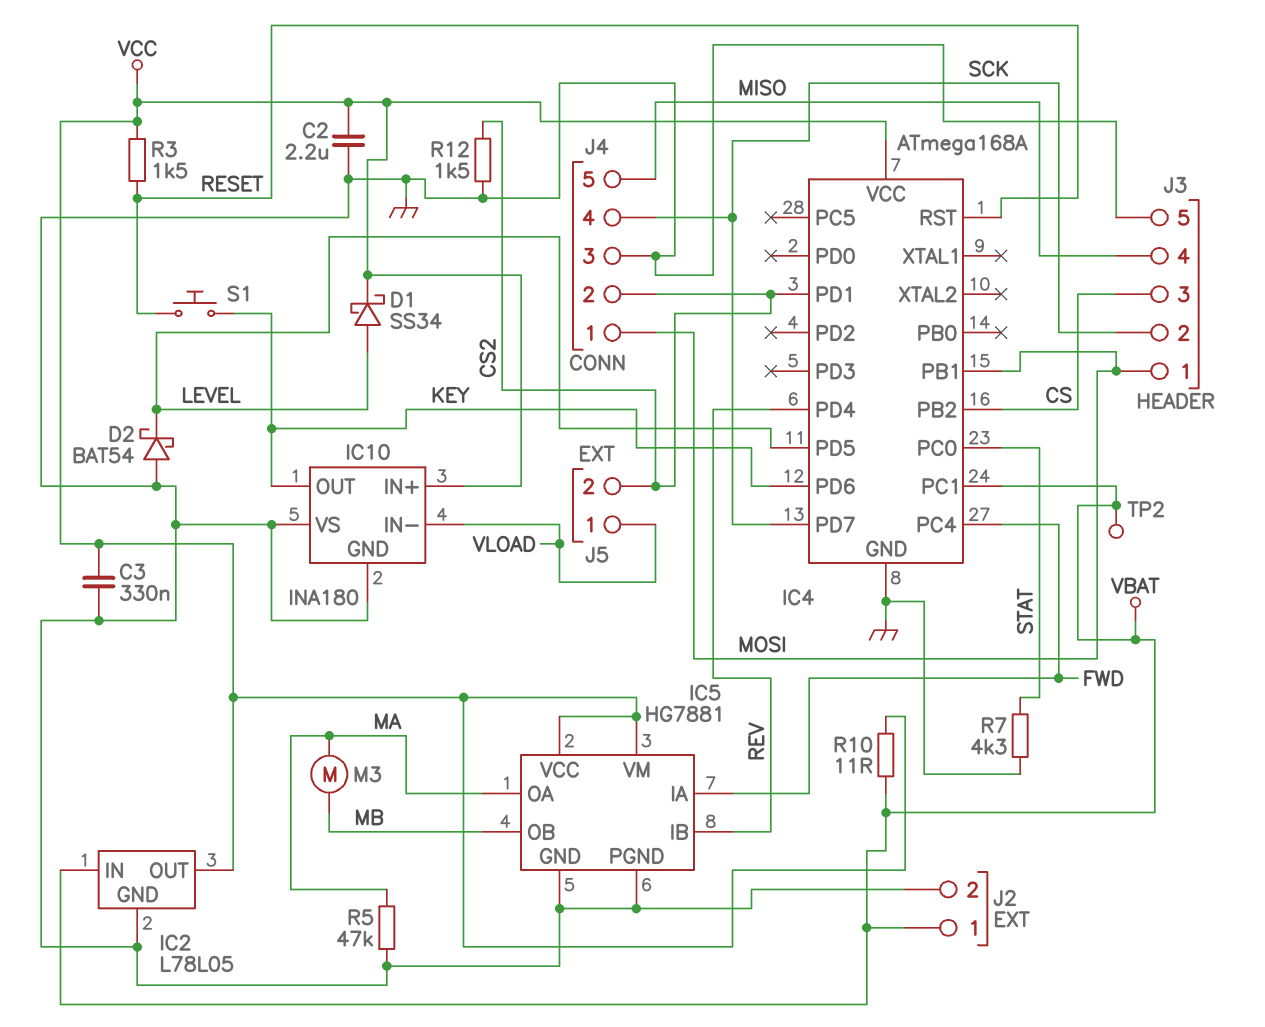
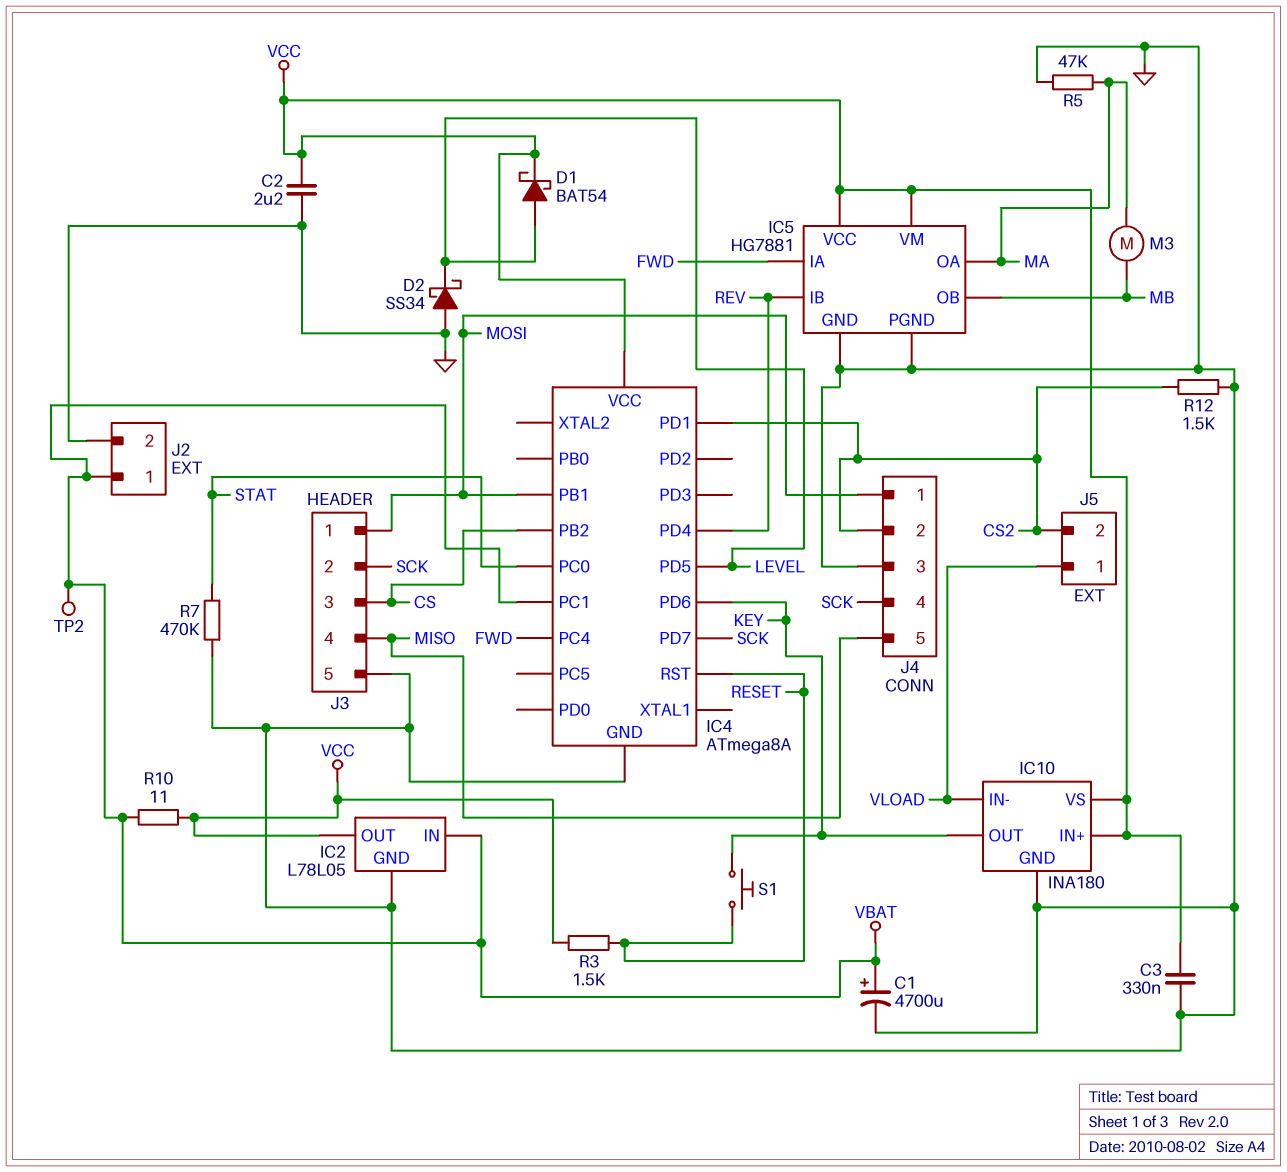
C1: none -> 4700uF (plus VBAT, minus GND)
D1: schottky SS34 (A LEVEL, K VCC) -> schottky BAT54 (A LEVEL, K VCC)
D2: schottky BAT54 (A GND, K LEVEL) -> schottky SS34 (A GND, K LEVEL)
IC4: ATmega168A -> ATmega8A
IC10 pin VS: GND -> VCC
R7: 4.3k (GND, STAT) -> 470k (GND, STAT)

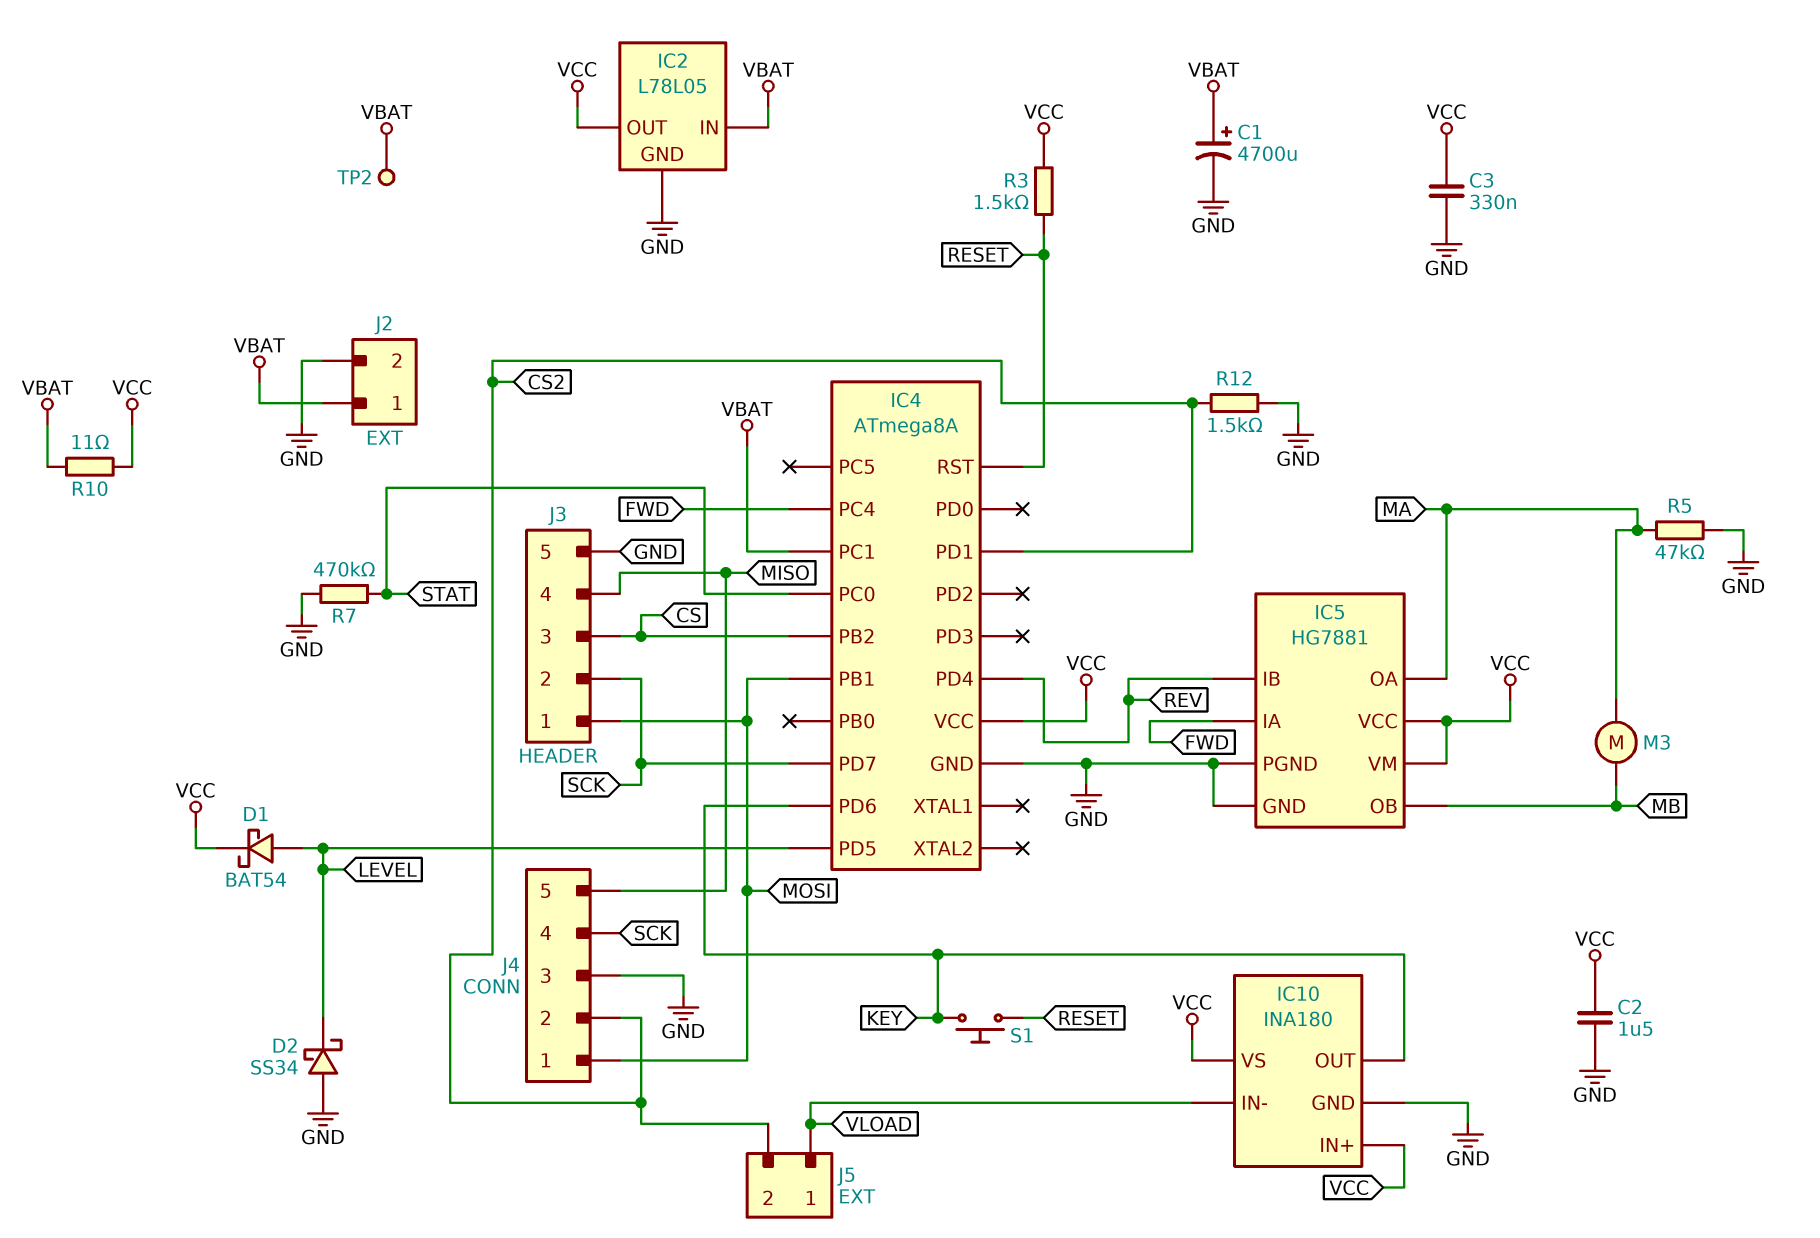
C2: 2.2uF (GND, VCC) -> 1.5uF (GND, VCC)

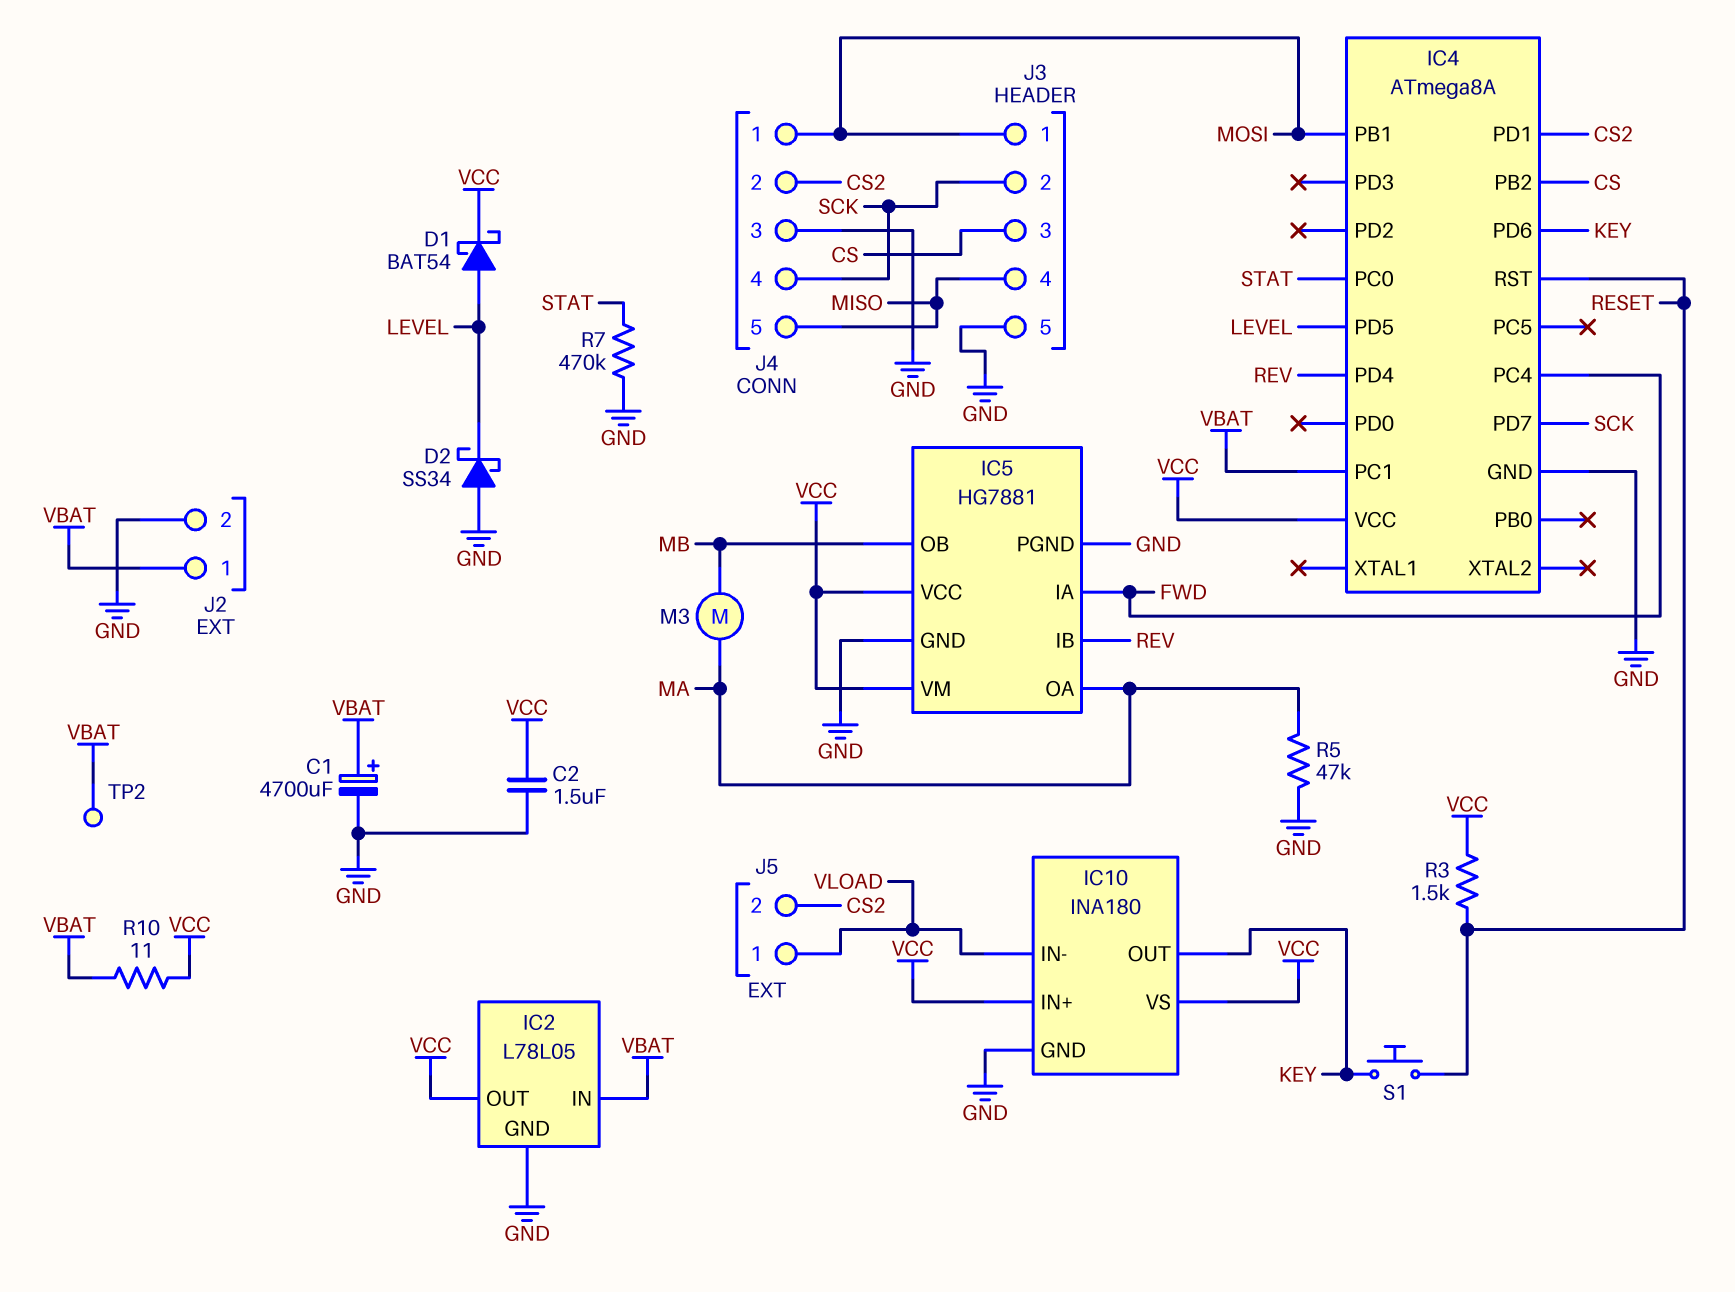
C3: 330nF (GND, VCC) -> none
R12: 1.5k (CS2, GND) -> none

